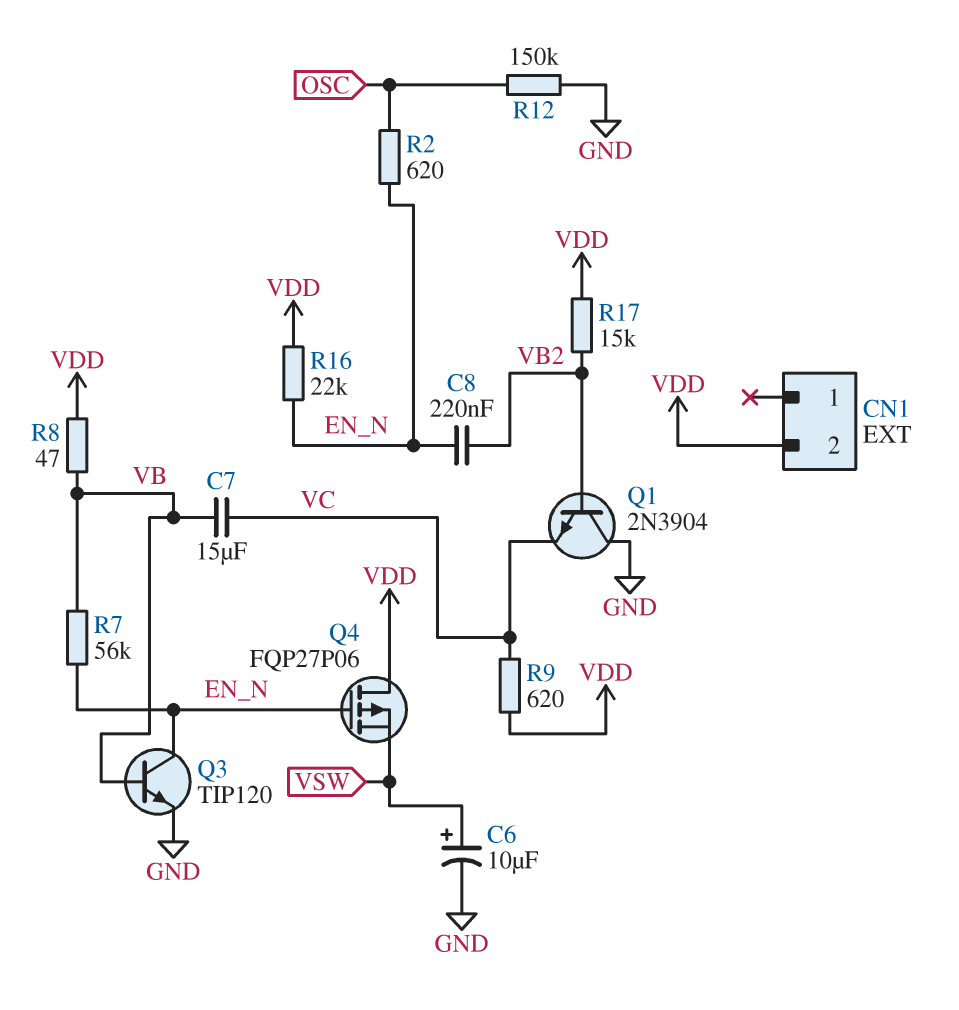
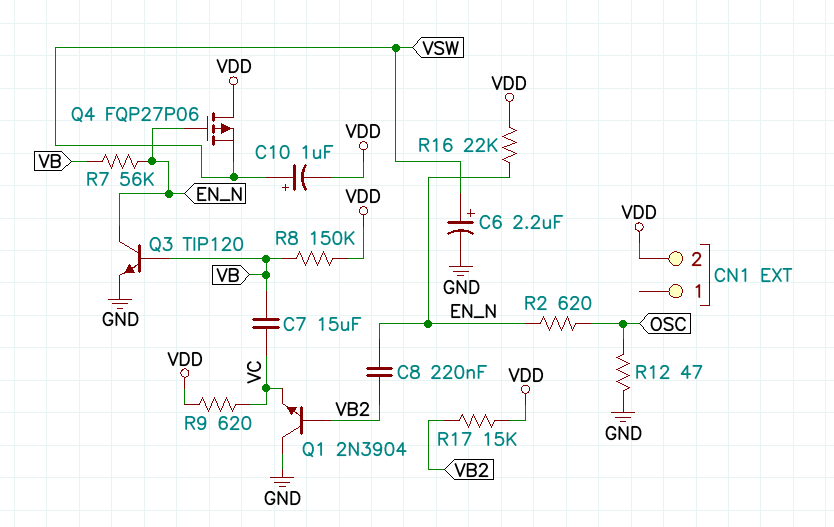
C6: 10uF (plus VSW, minus GND) -> 2.2uF (plus VSW, minus GND)
C10: none -> 1uF (plus VSW, minus VDD)
R8: 47 (VB, VDD) -> 150k (VB, VDD)
R12: 150k (GND, OSC) -> 47 (GND, OSC)

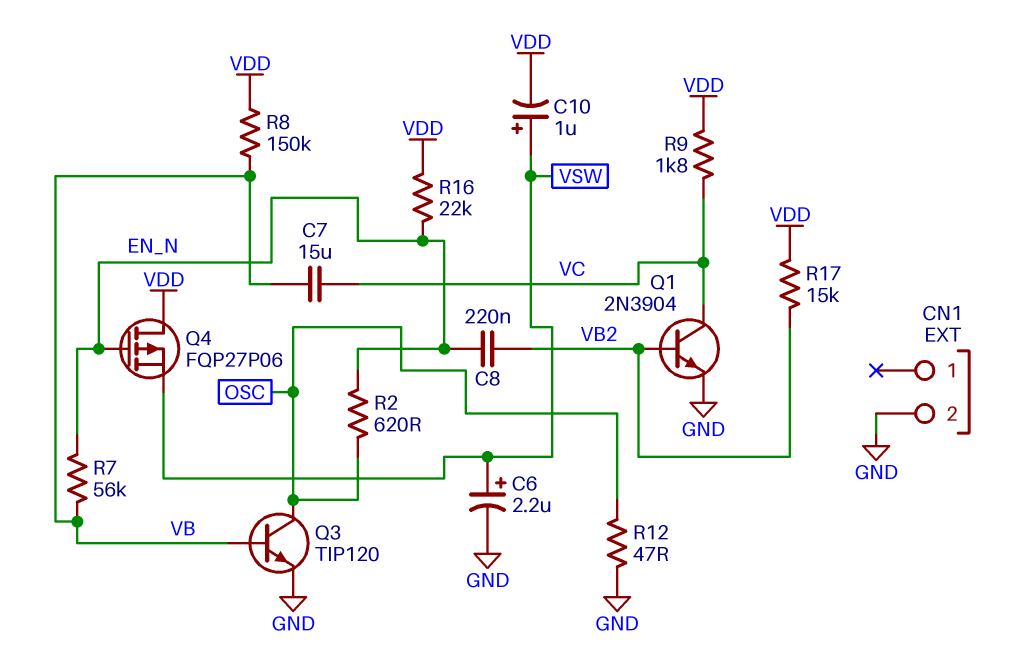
CN1 pin 2: VDD -> GND
Q1: NPN 2N3904 (B VB2, C GND, E VC) -> NPN 2N3904 (B VB2, C VC, E GND)
Q3: NPN TIP120 (B VB, C EN_N, E GND) -> NPN TIP120 (B VB, C OSC, E GND)
R9: 620 (VC, VDD) -> 1.8k (VC, VDD)

